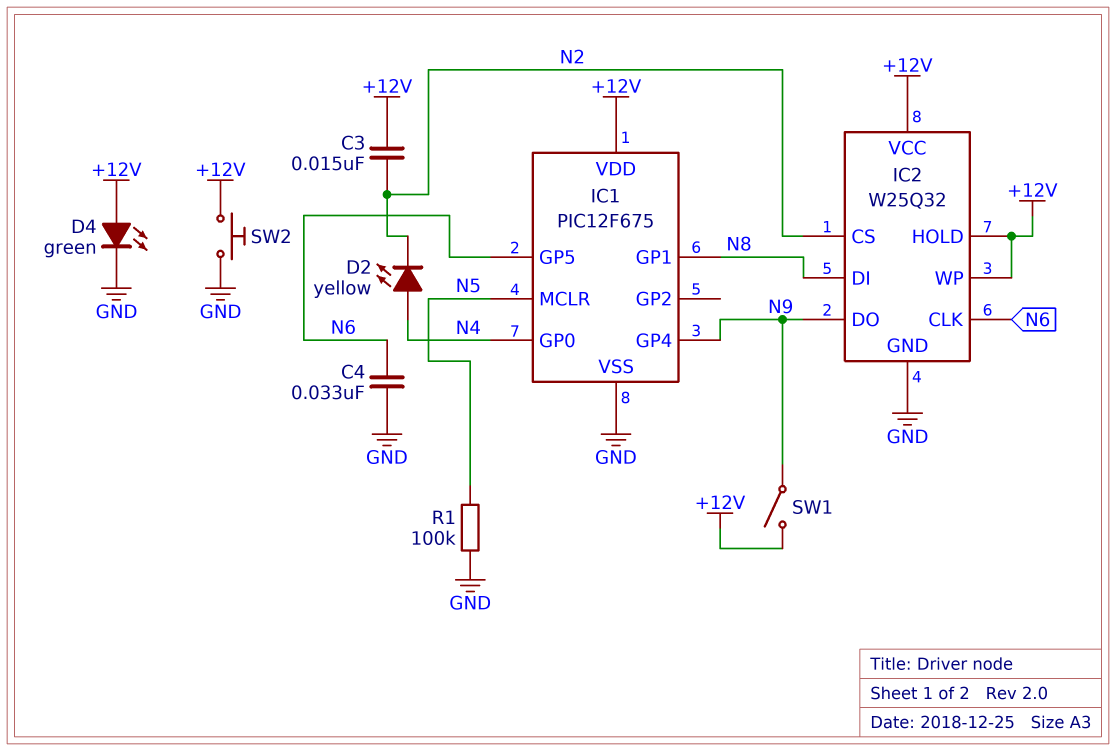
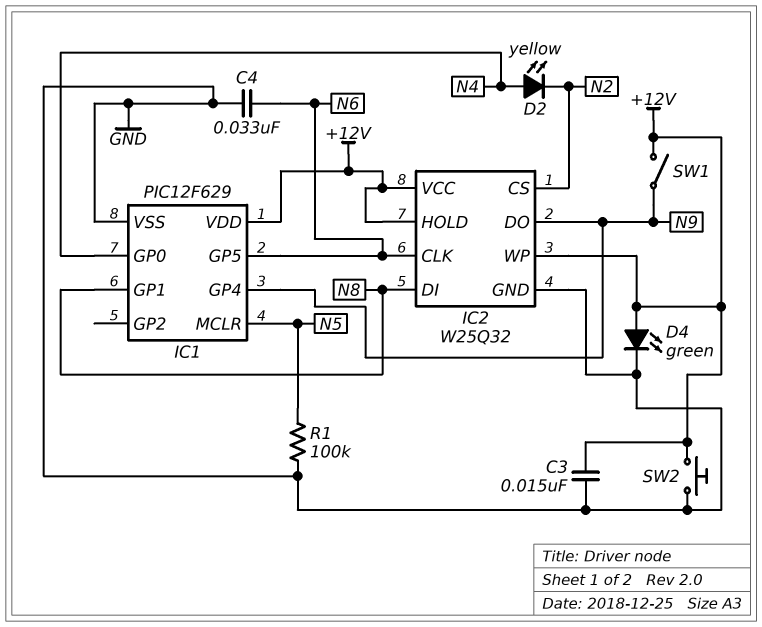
C3: 15nF (+12V, N2) -> 15nF (+12V, GND)
IC1: PIC12F675 -> PIC12F629

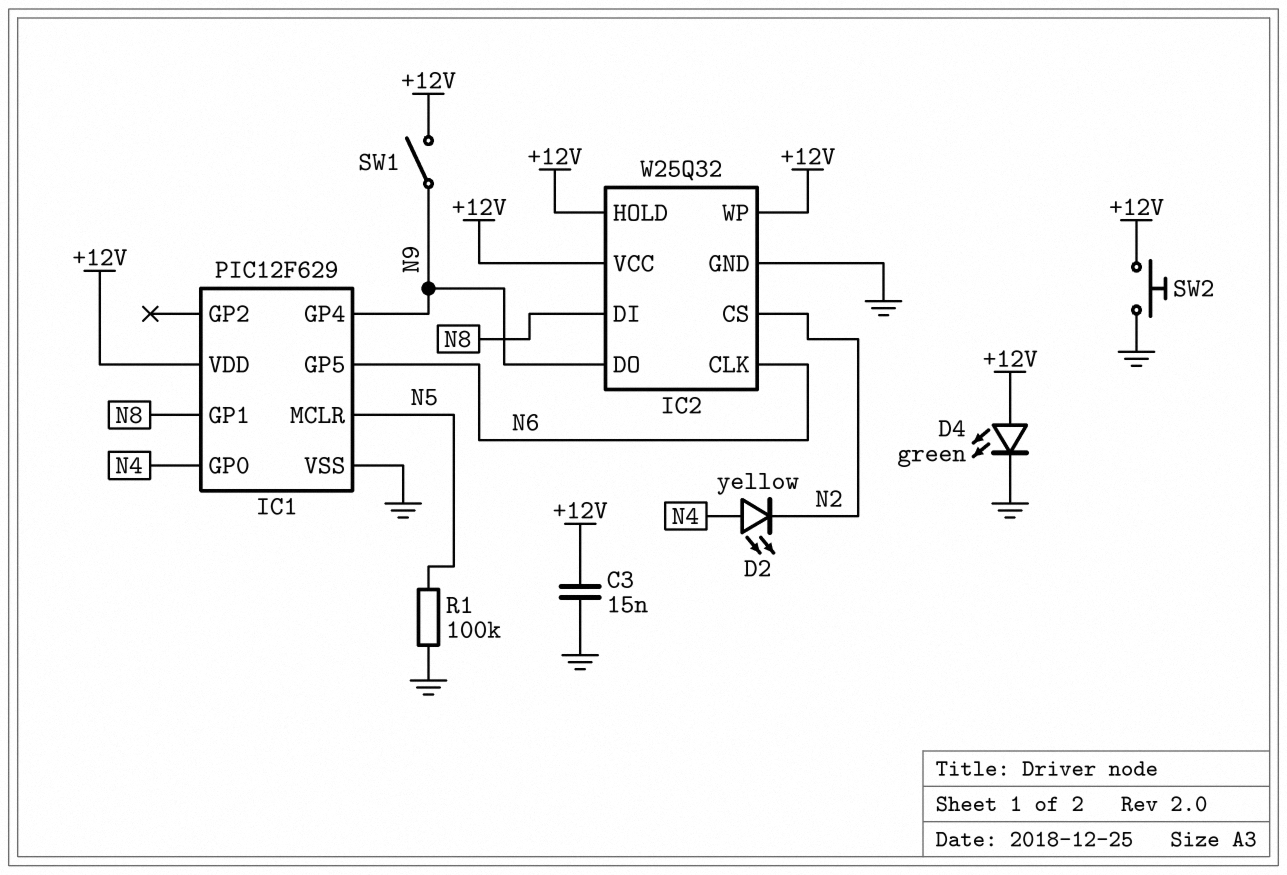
C4: 33nF (GND, N6) -> none

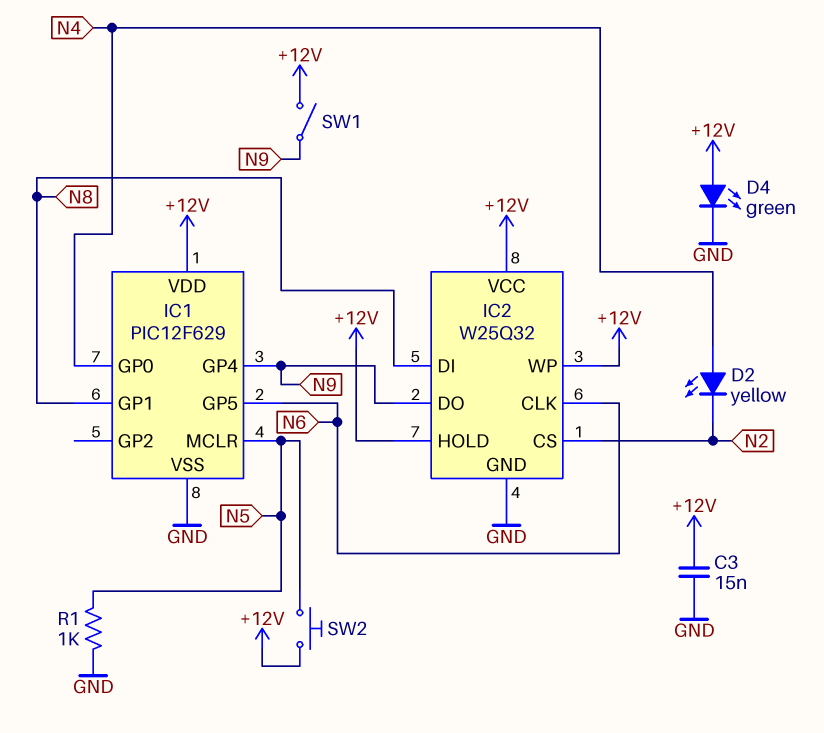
R1: 100k (GND, N5) -> 1k (GND, N5)
SW2: button (+12V, GND) -> button (+12V, N5)

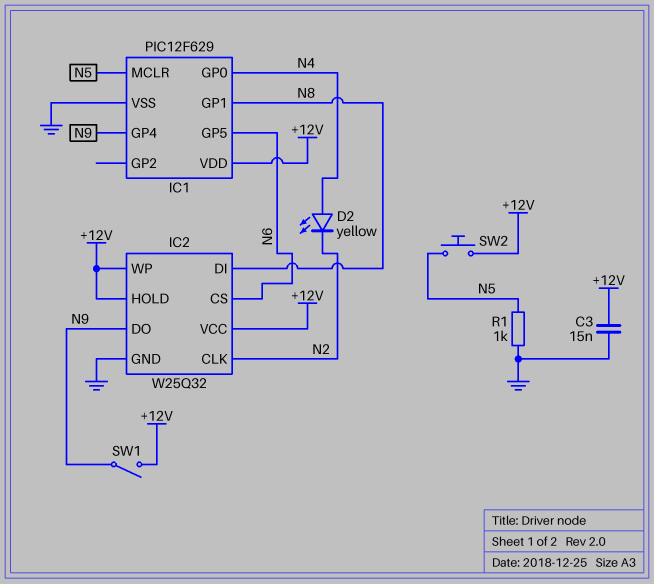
D4: LED green (A +12V, K GND) -> none
IC2 pin CLK: N6 -> N2
IC2 pin CS: N2 -> N6

